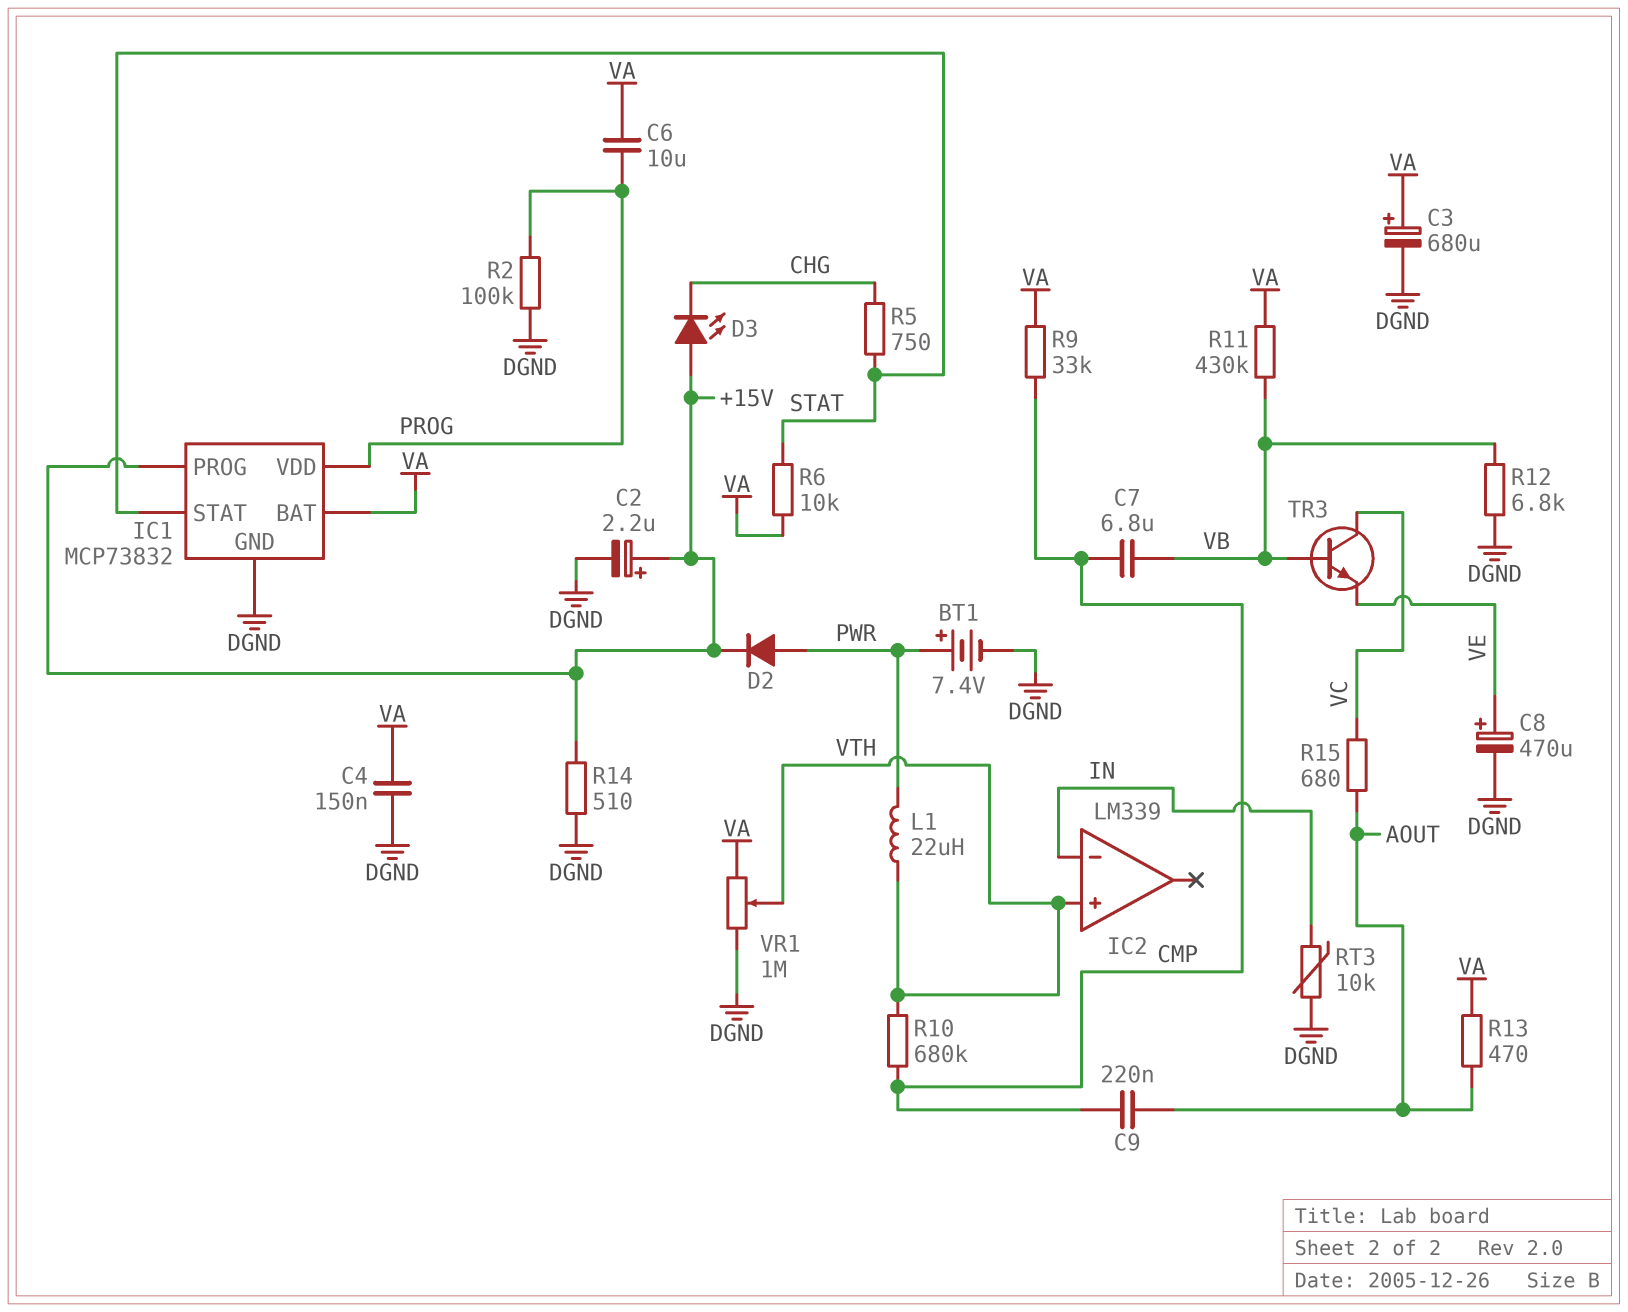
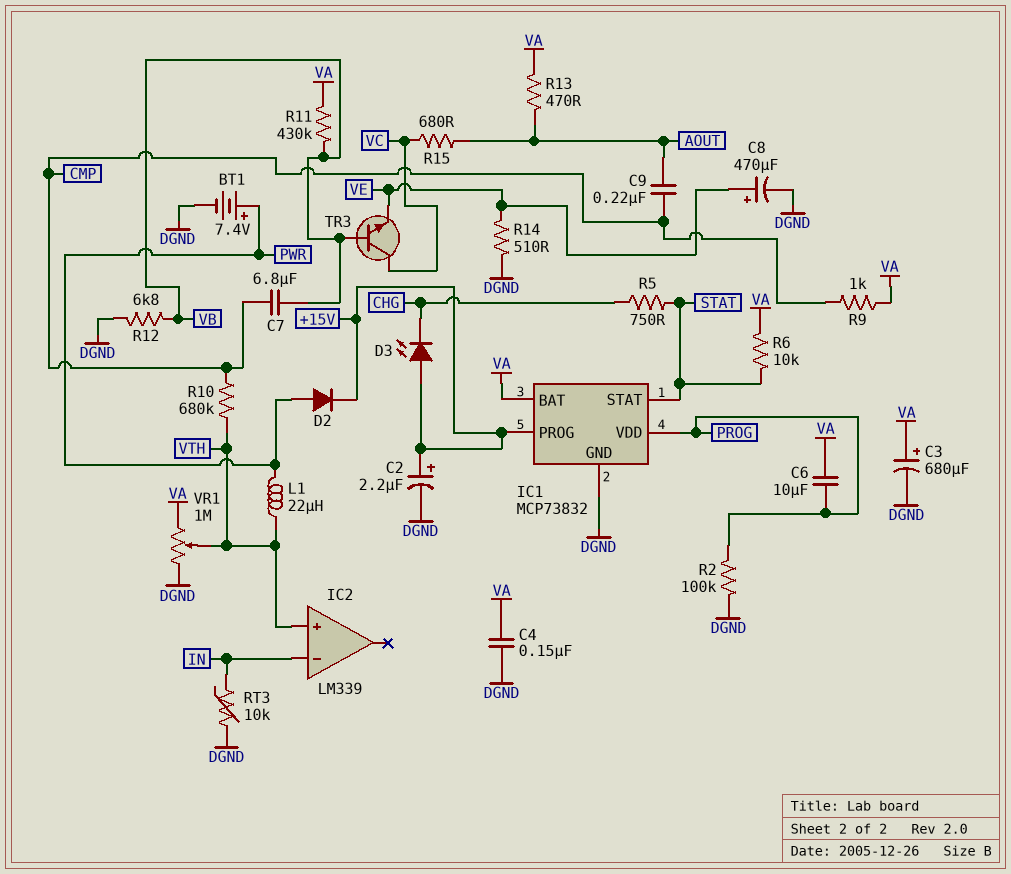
R9: 33k (CMP, VA) -> 1k (CMP, VA)
R14: 510 (+15V, DGND) -> 510 (DGND, VE)

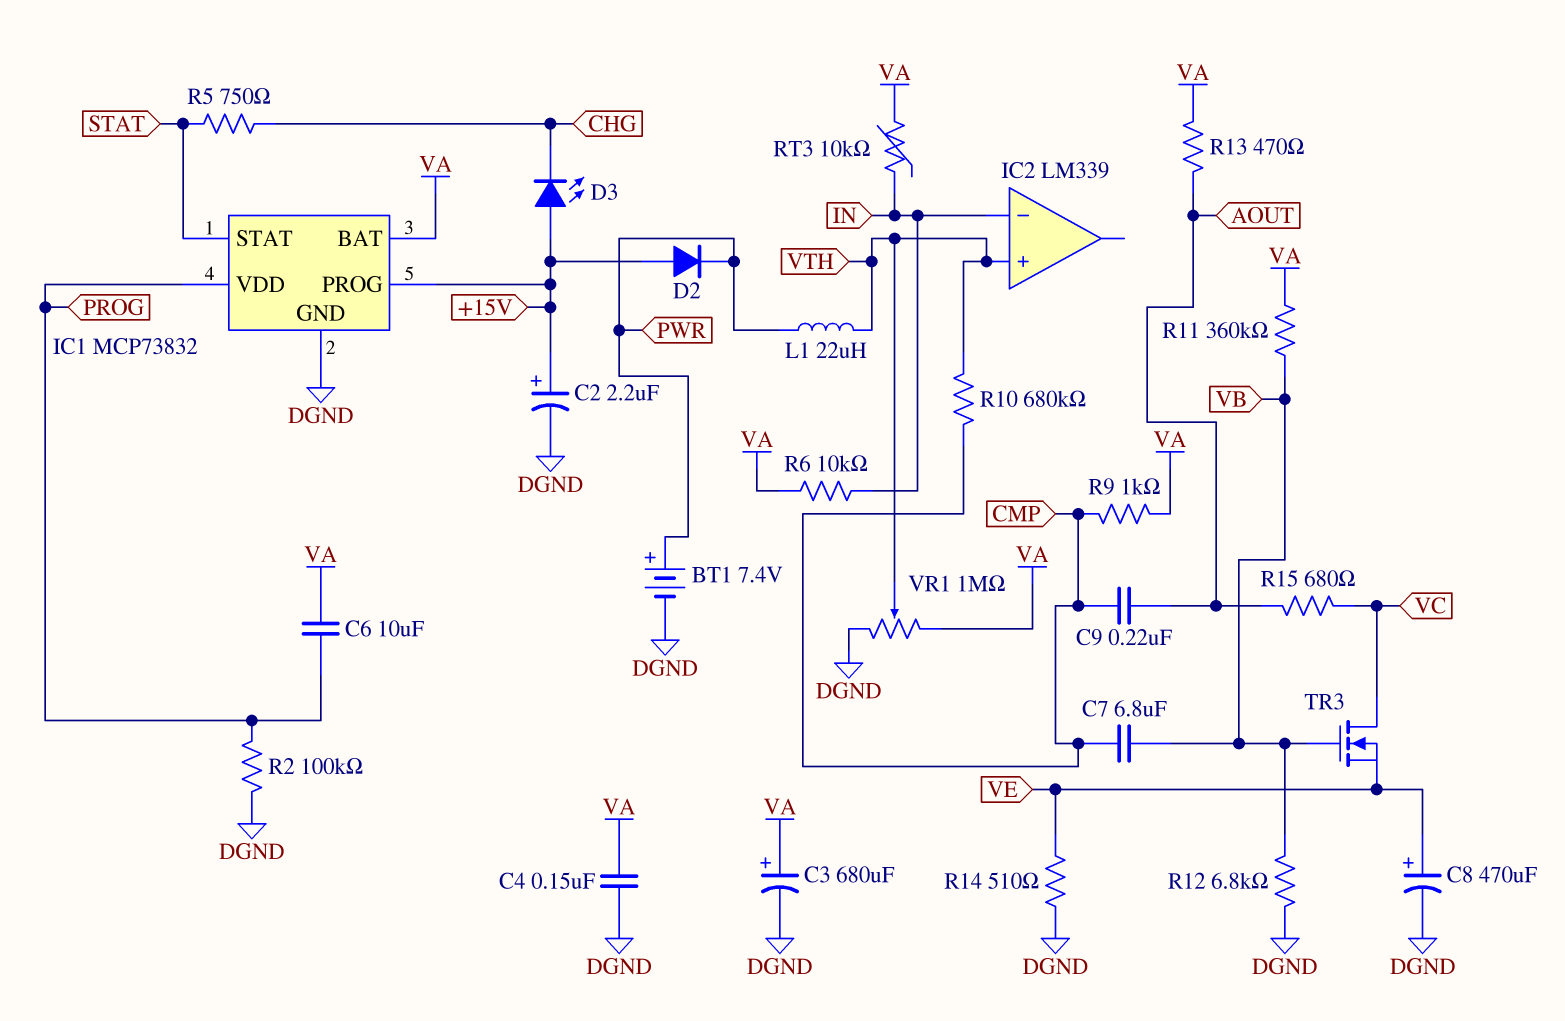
D2: diode (A PWR, K +15V) -> diode (A +15V, K PWR)
R6: 10k (STAT, VA) -> 10k (IN, VA)
R11: 430k (VA, VB) -> 360k (VA, VB)
RT3: 10k (DGND, IN) -> 10k (IN, VA)
TR3: NPN (B VB, C VC, E VE) -> NMOS (G VB, D VC, S VE)

